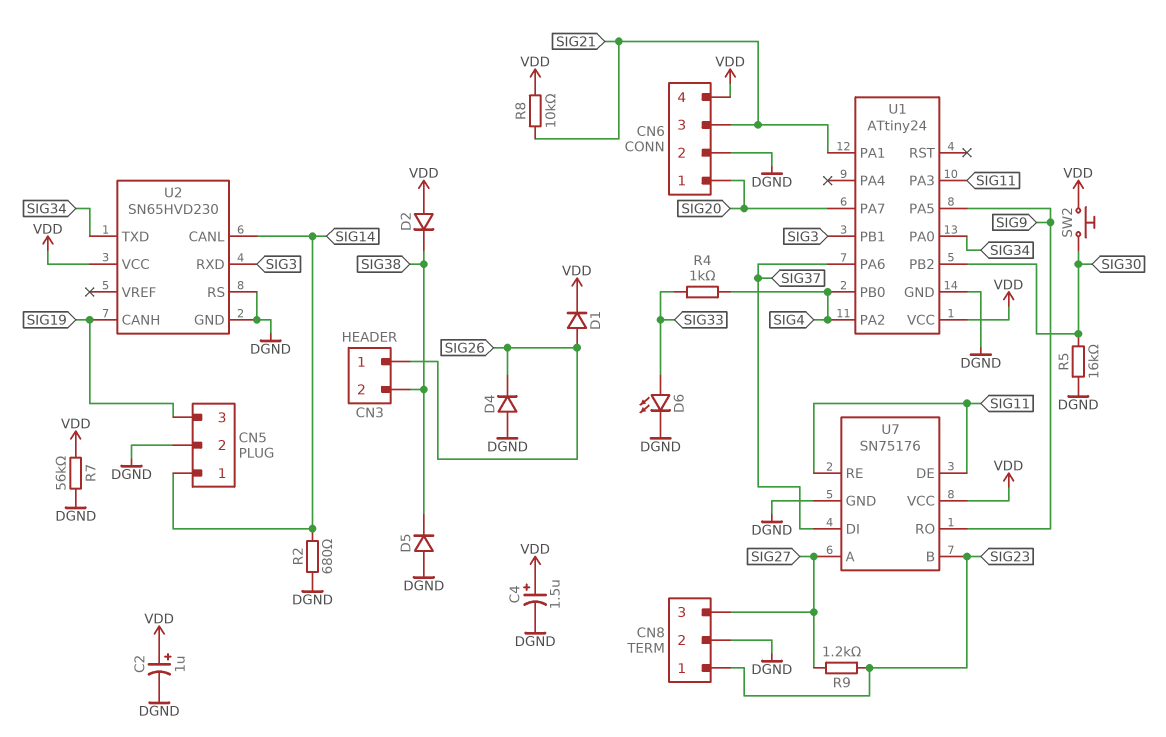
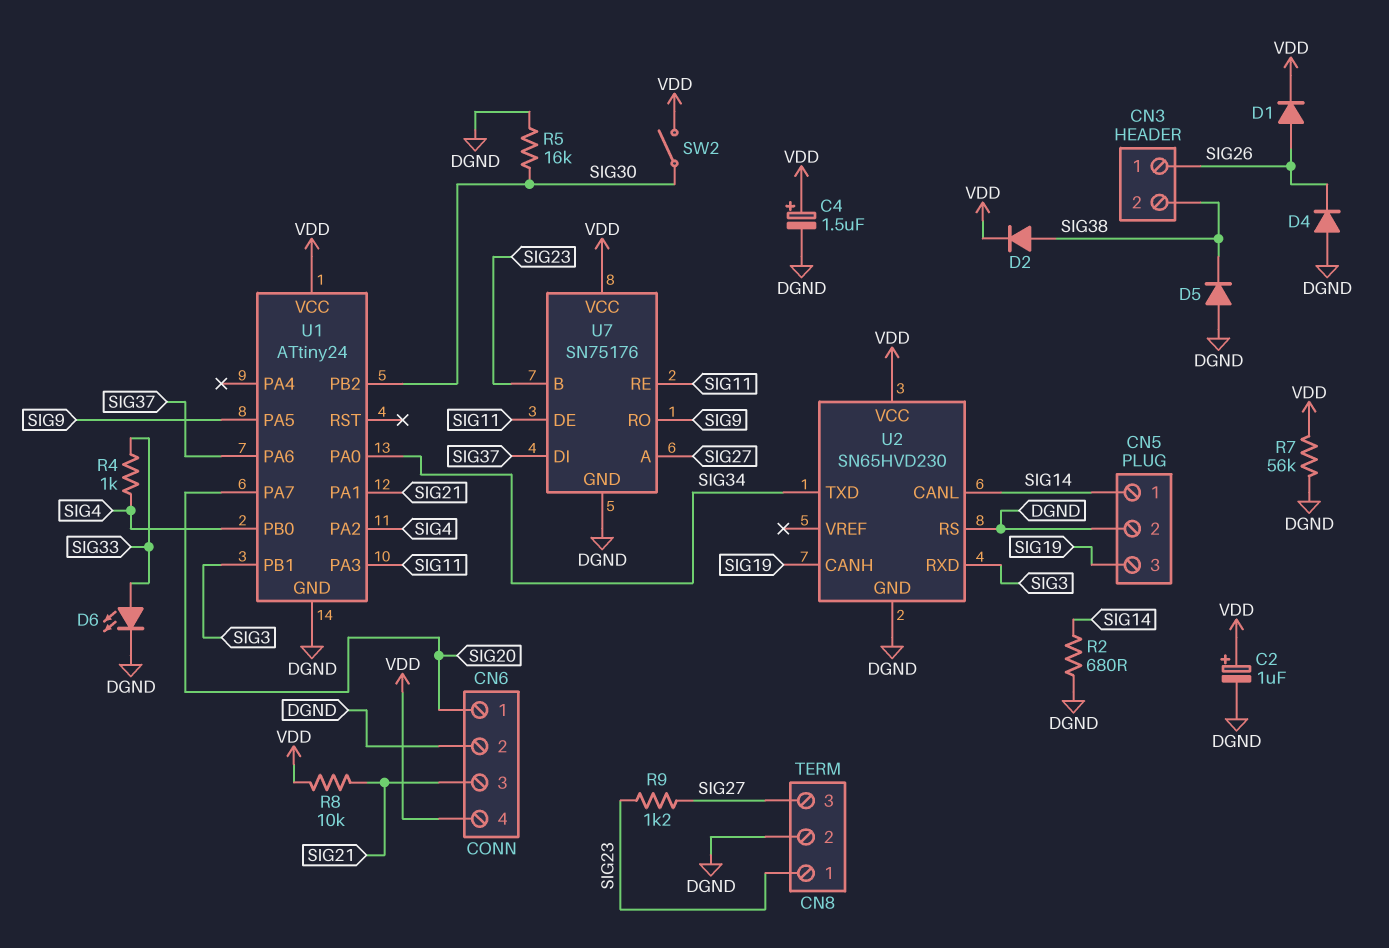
D2: diode (A VDD, K SIG38) -> diode (A SIG38, K VDD)
SW2: button (SIG30, VDD) -> switch (SIG30, VDD)

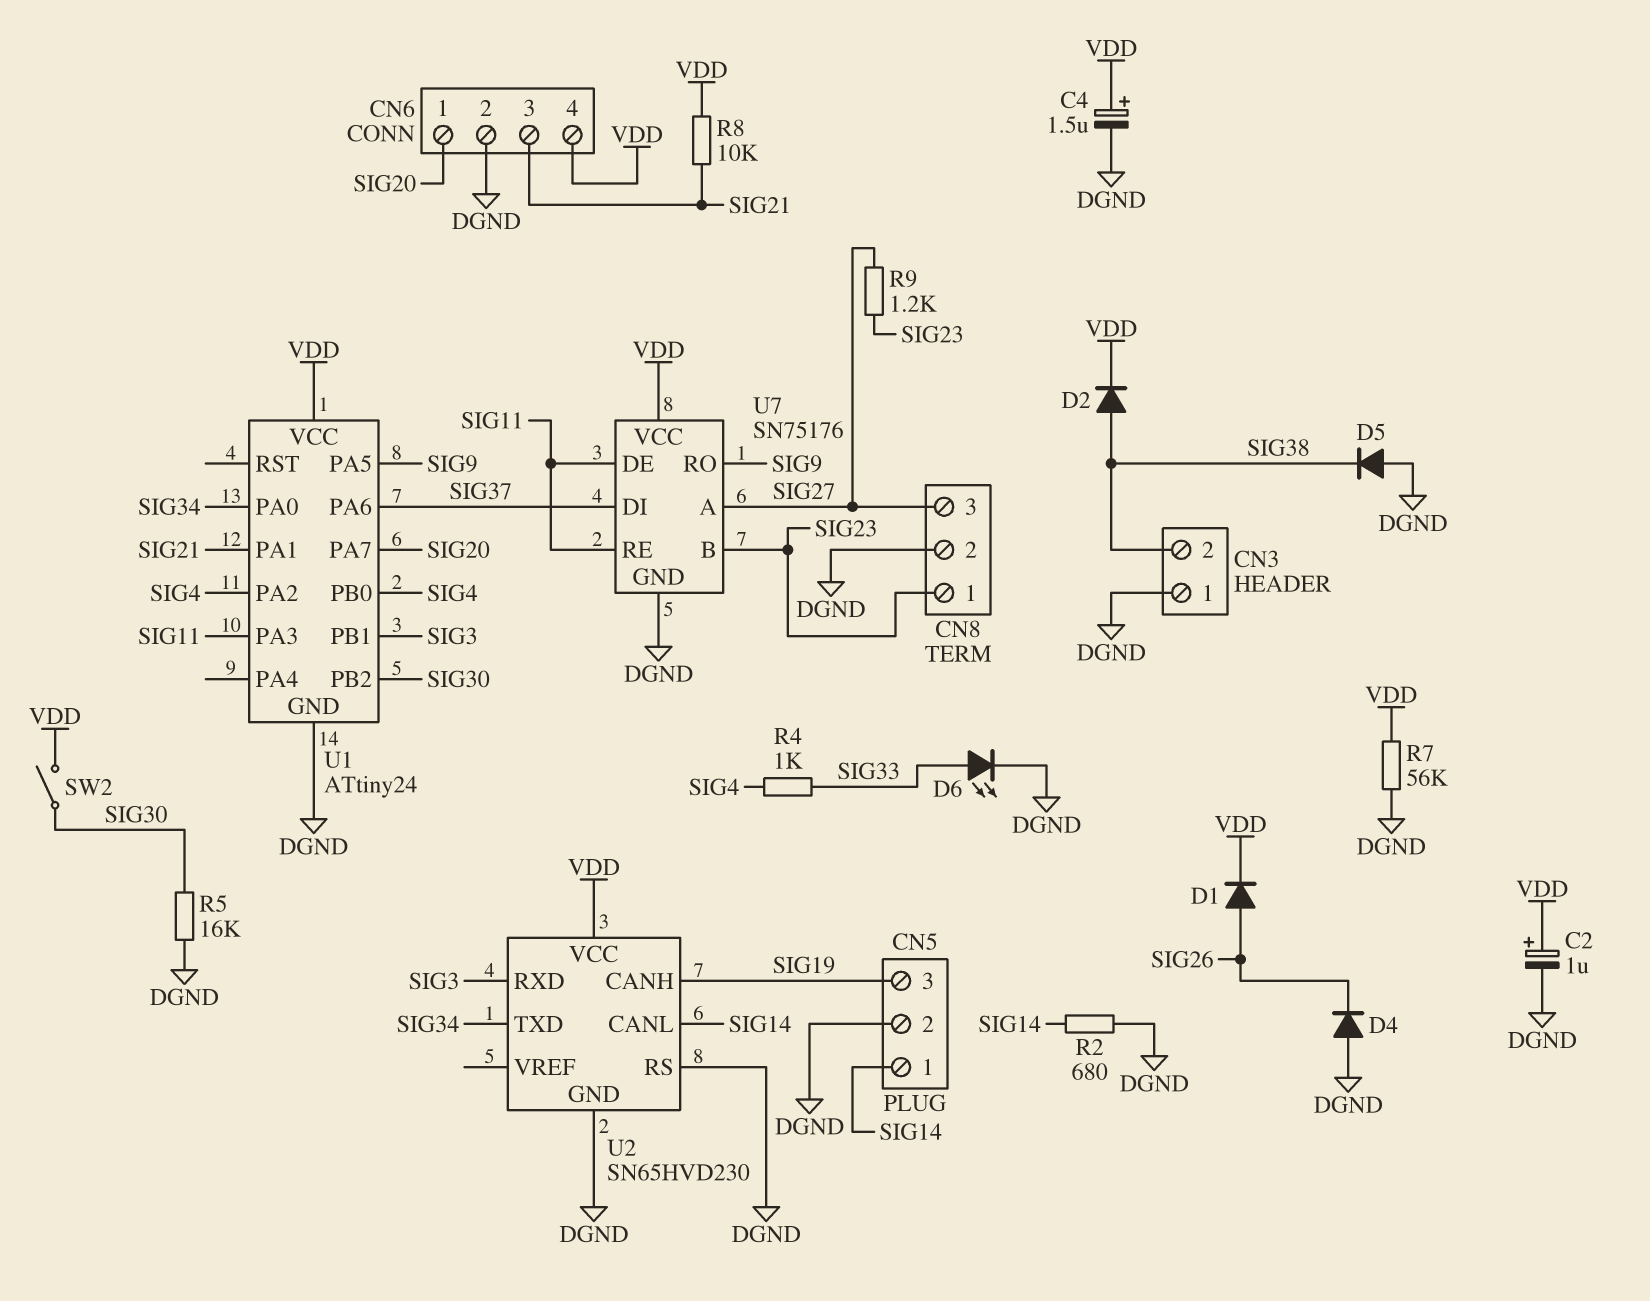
CN3 pin 1: SIG26 -> DGND

